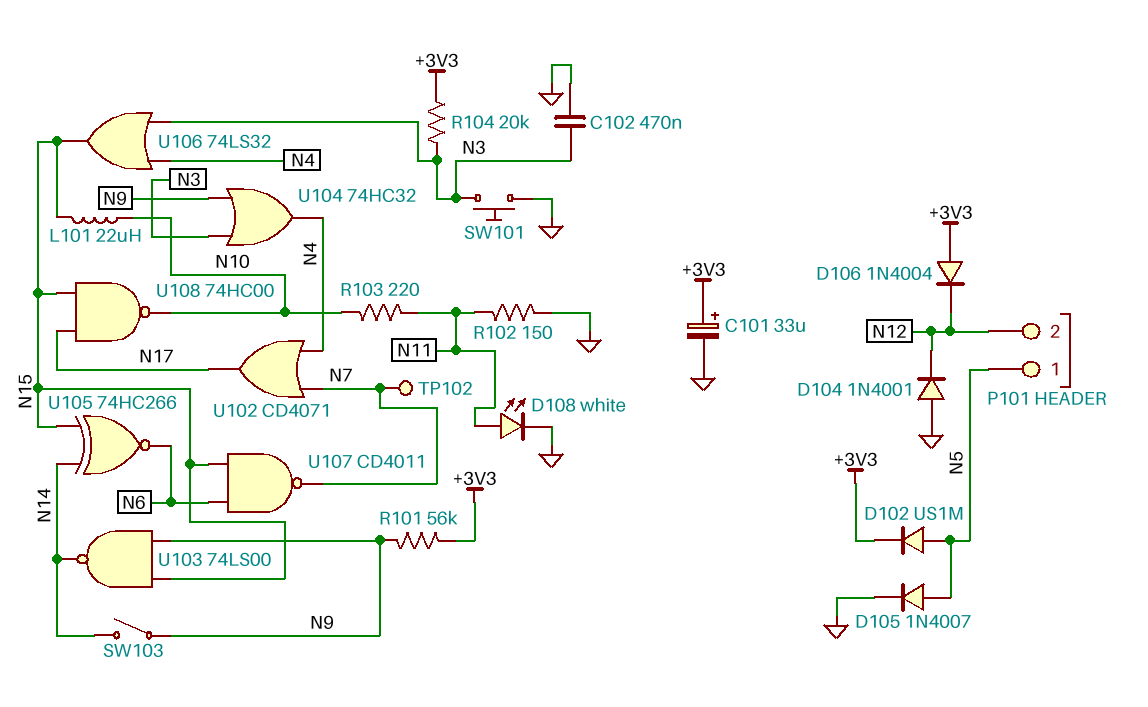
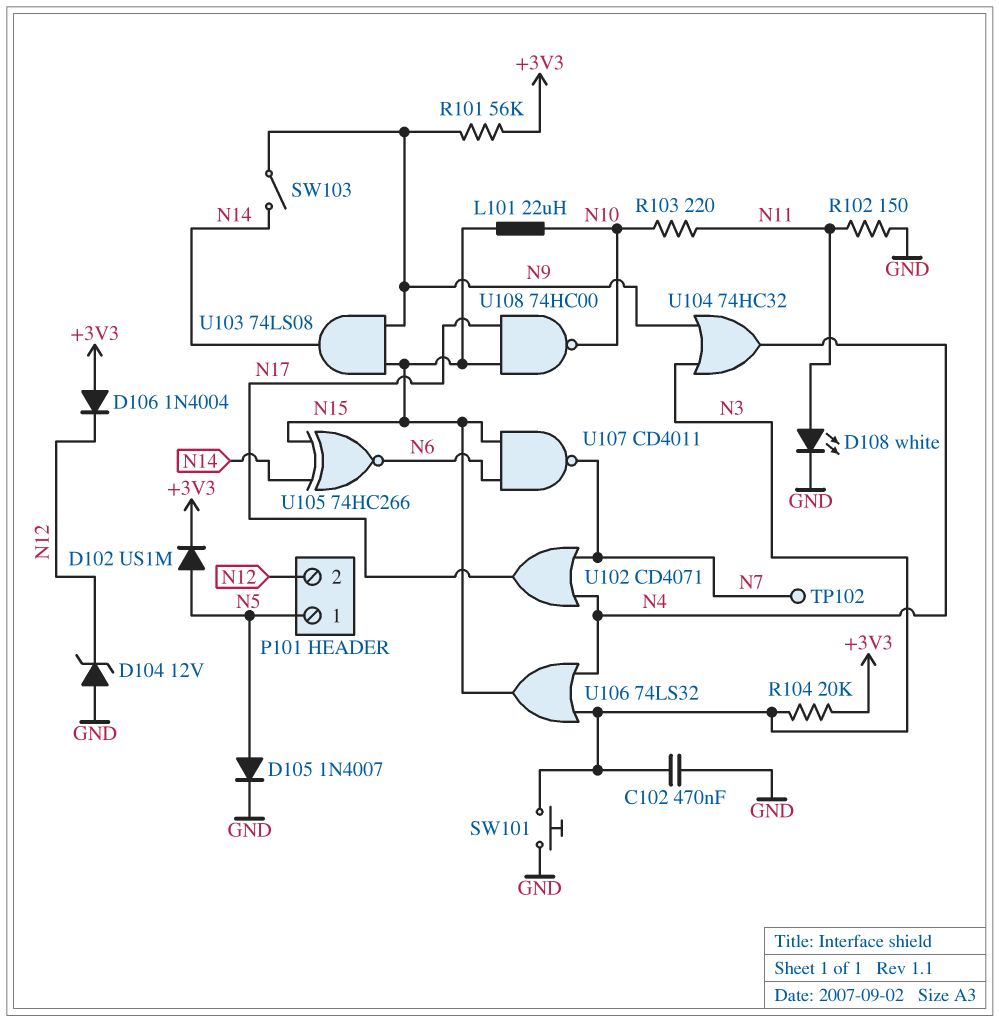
C101: 33uF (plus +3V3, minus GND) -> none
D104: diode 1N4001 (A GND, K N12) -> zener 12V (A GND, K N12)
U103: NAND 74LS00 (in N9, in N15, out N14) -> AND 74LS08 (in N9, in N15, out N14)

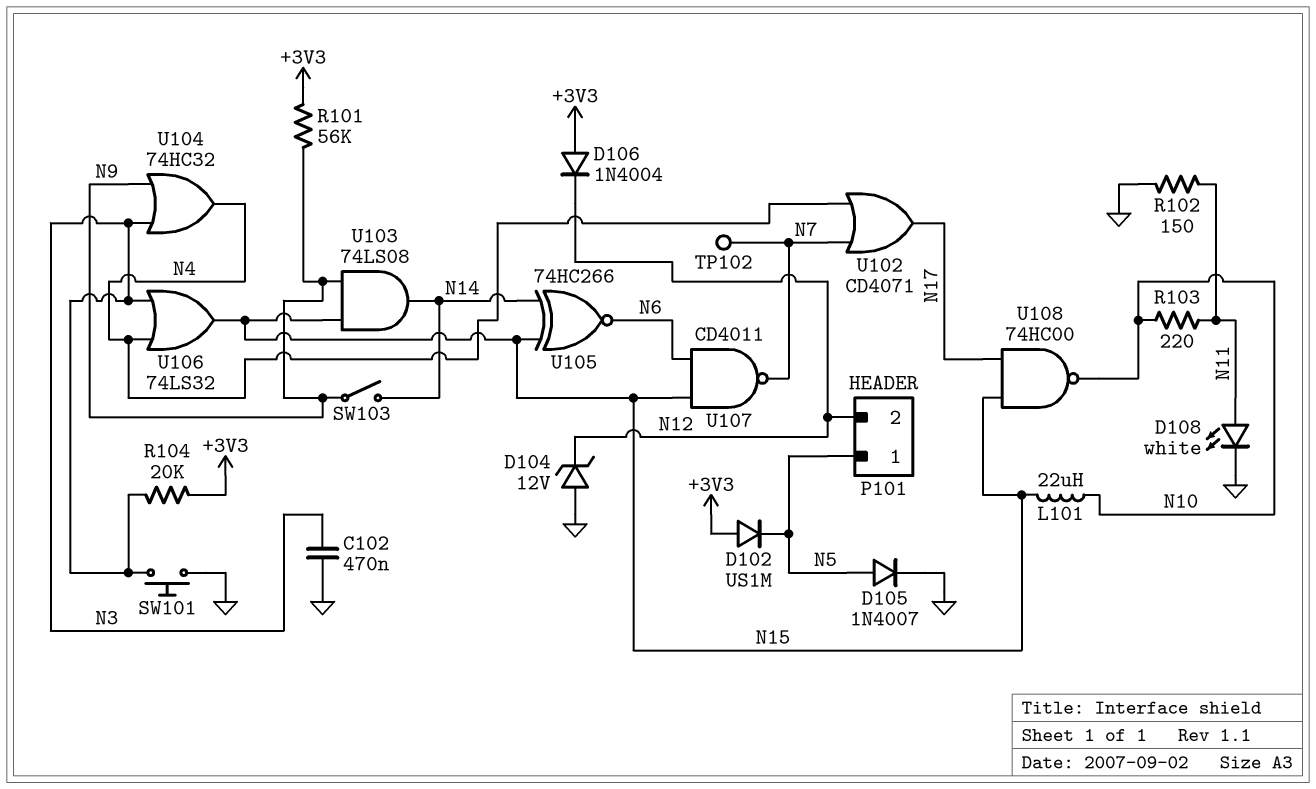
D102: diode US1M (A N5, K +3V3) -> diode US1M (A +3V3, K N5)

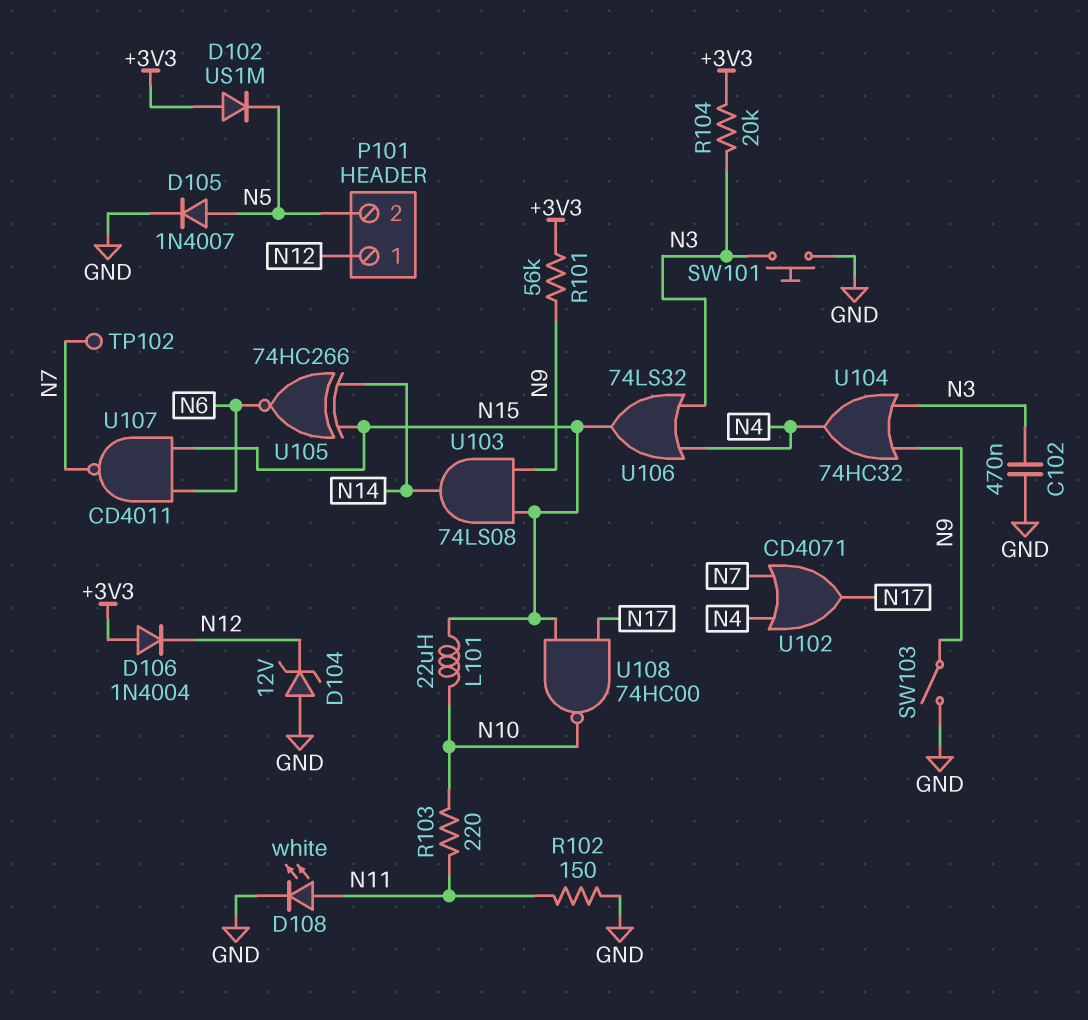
P101 pin 1: N5 -> N12
P101 pin 2: N12 -> N5
SW103: switch (N9, N14) -> switch (GND, N9)

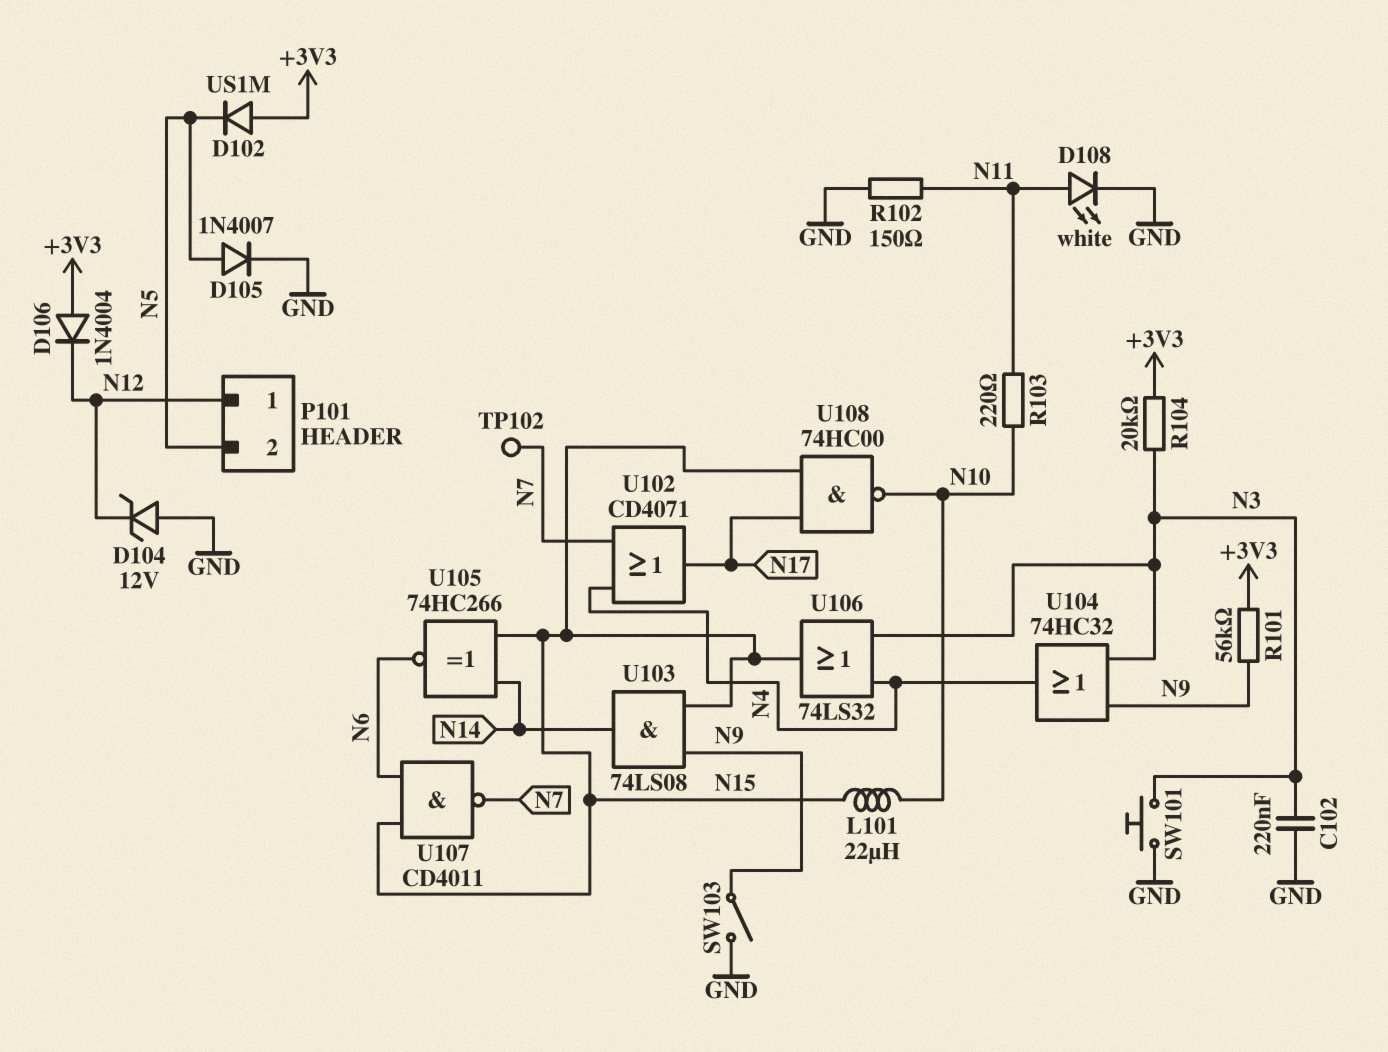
C102: 470nF (GND, N3) -> 220nF (GND, N3)

